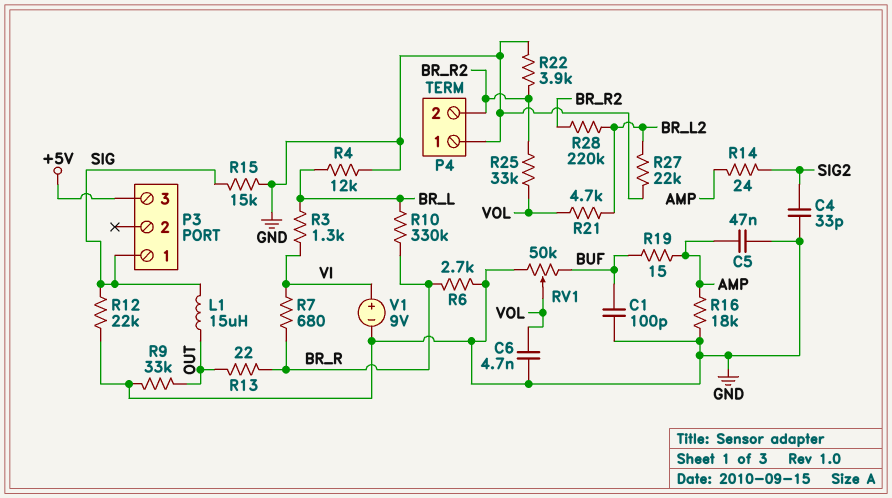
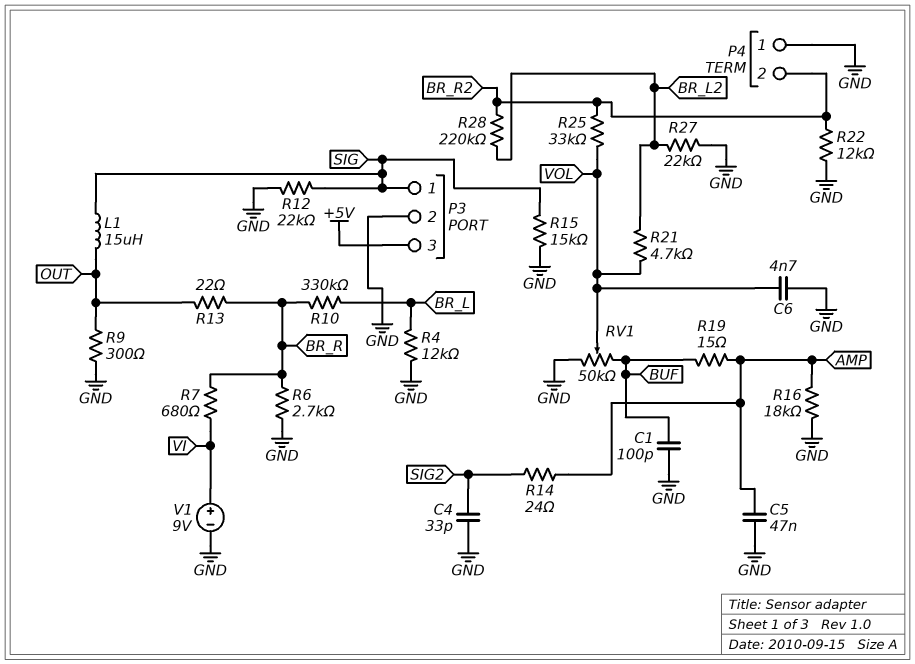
P3 pin 2: none -> GND
R3: 1.3k (BR_L, VI) -> none
R9: 33k (GND, OUT) -> 300 (GND, OUT)
R22: 3.9k (BR_R2, GND) -> 12k (BR_R2, GND)

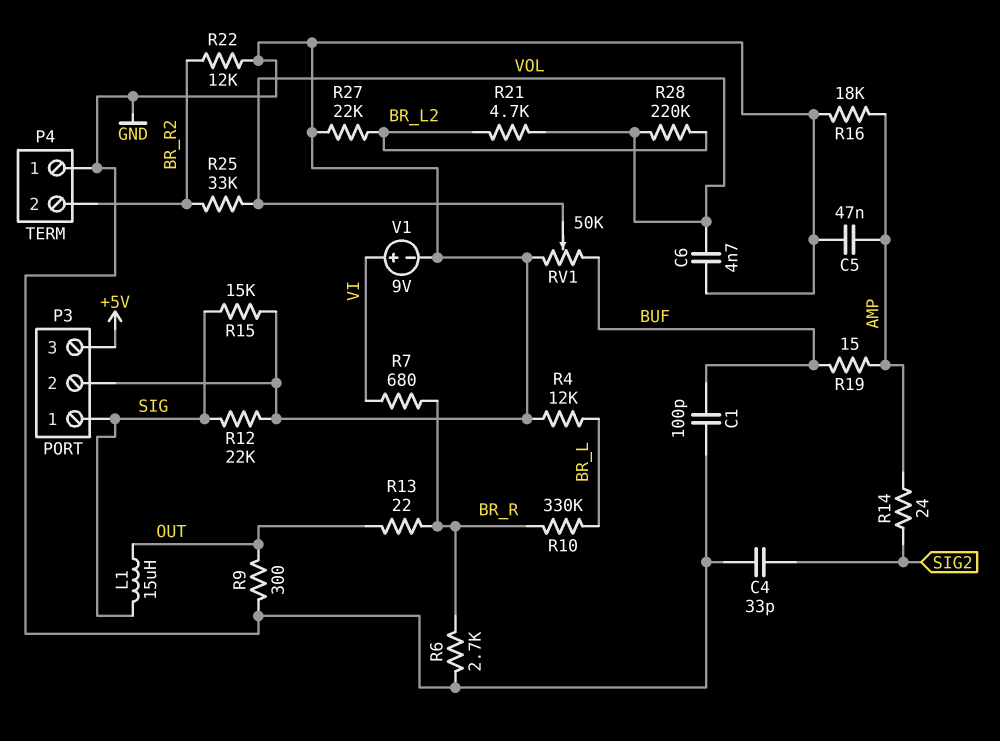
R28: 220k (BR_L2, BR_R2) -> 220k (BR_L2, VOL)

